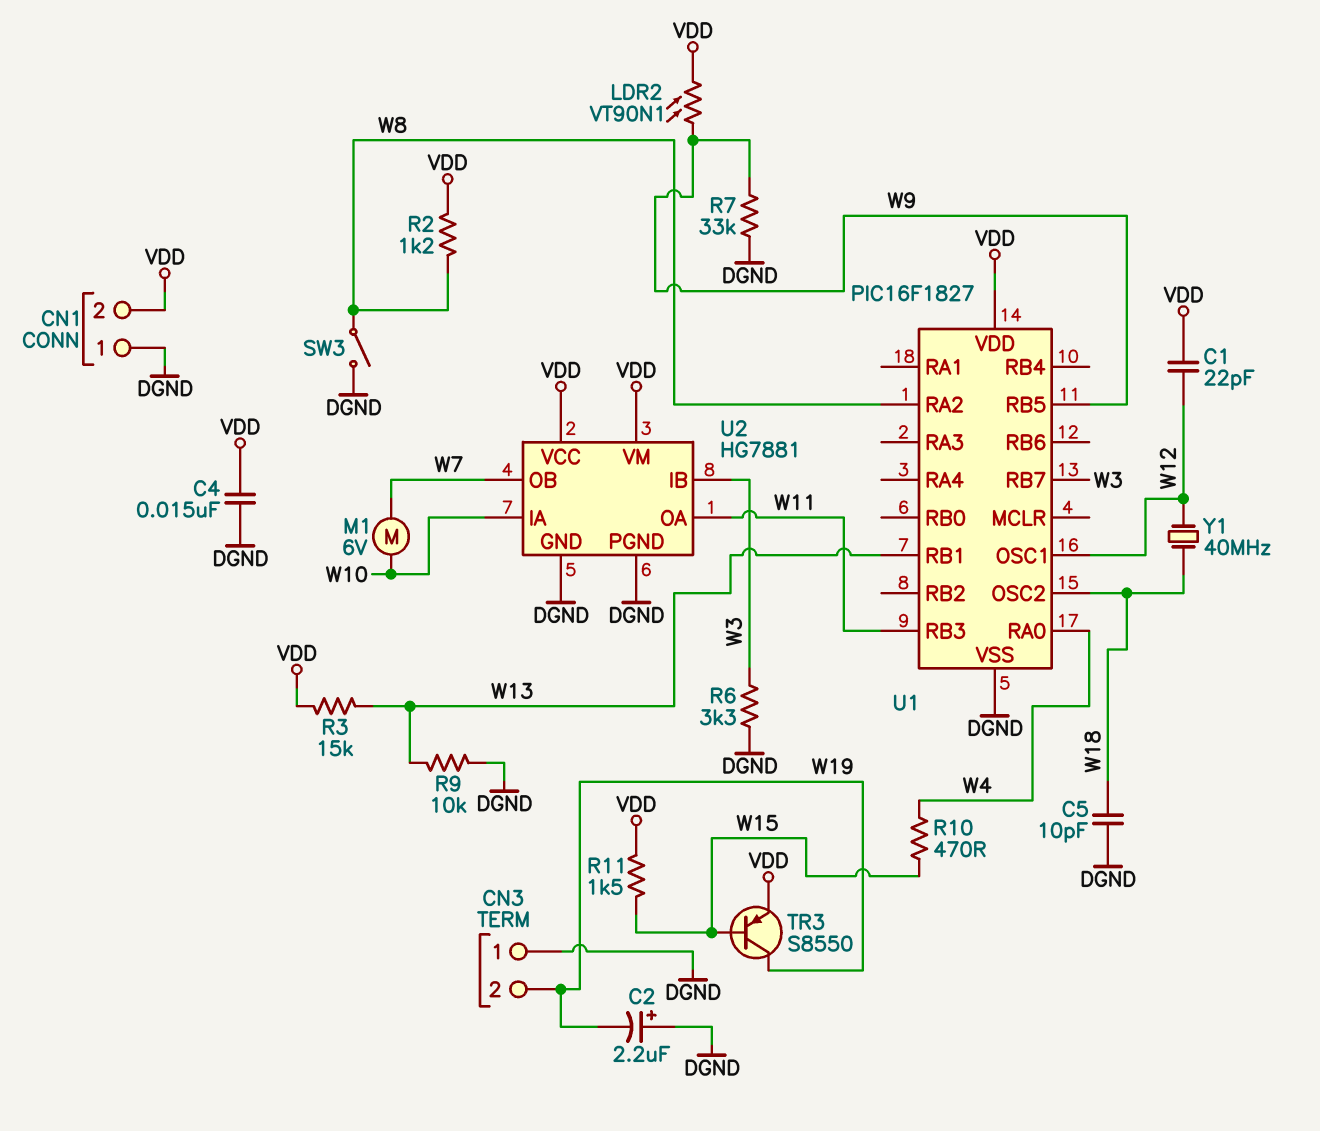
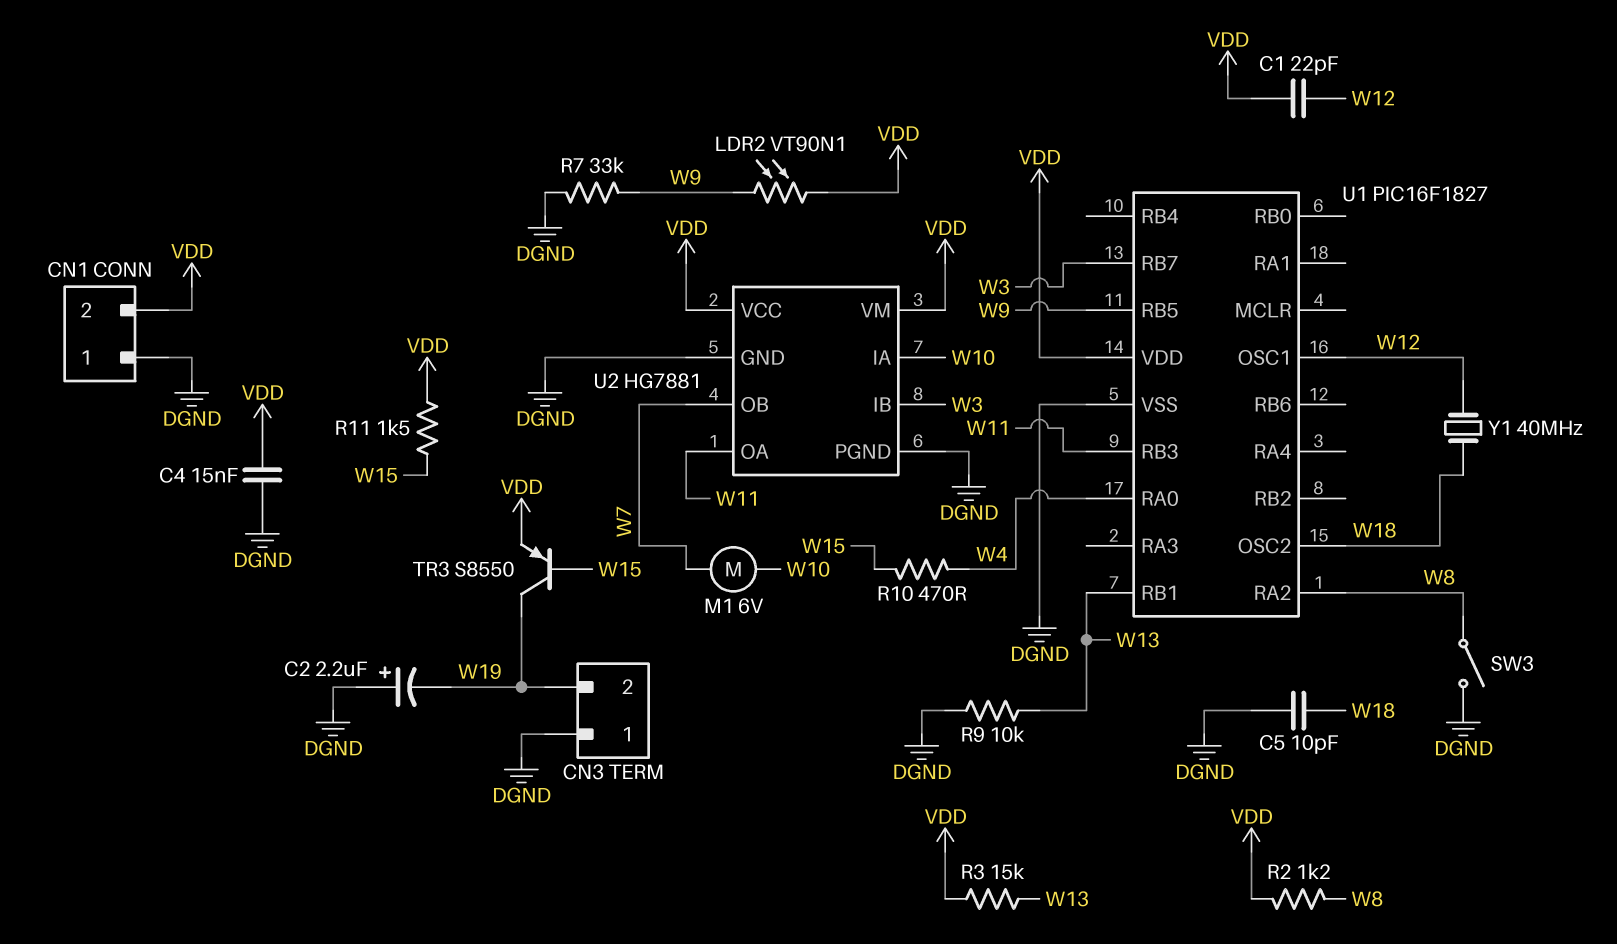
R6: 3.3k (DGND, W3) -> none

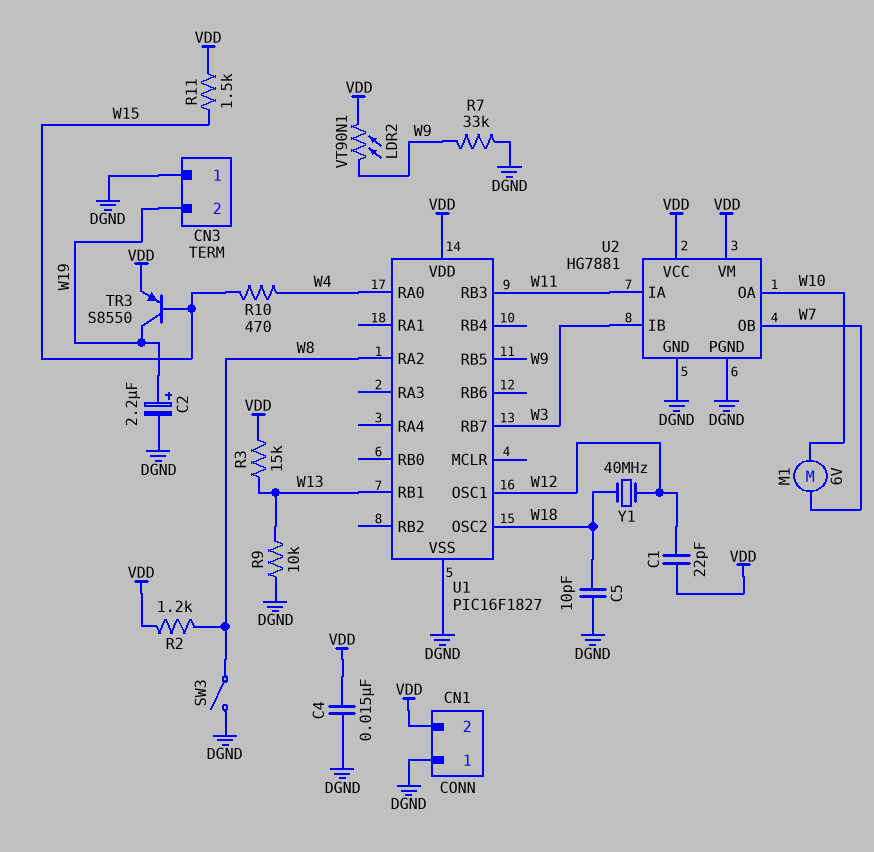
C2: 2.2uF (plus DGND, minus W19) -> 2.2uF (plus W19, minus DGND)
U2 pin IA: W10 -> W11
U2 pin OA: W11 -> W10

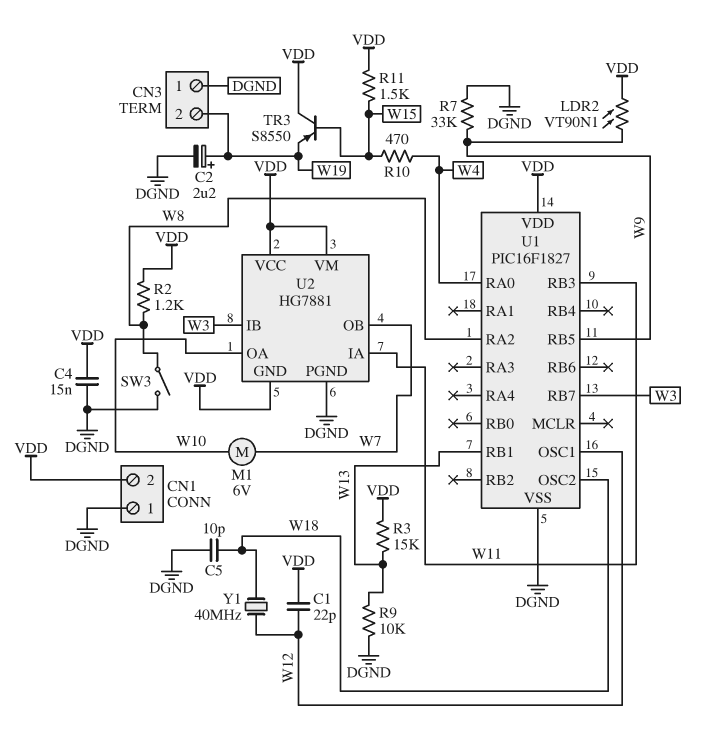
TR3: PNP S8550 (B W15, C W19, E VDD) -> PNP S8550 (B W15, C VDD, E W19)
U2 pin GND: DGND -> VDD

